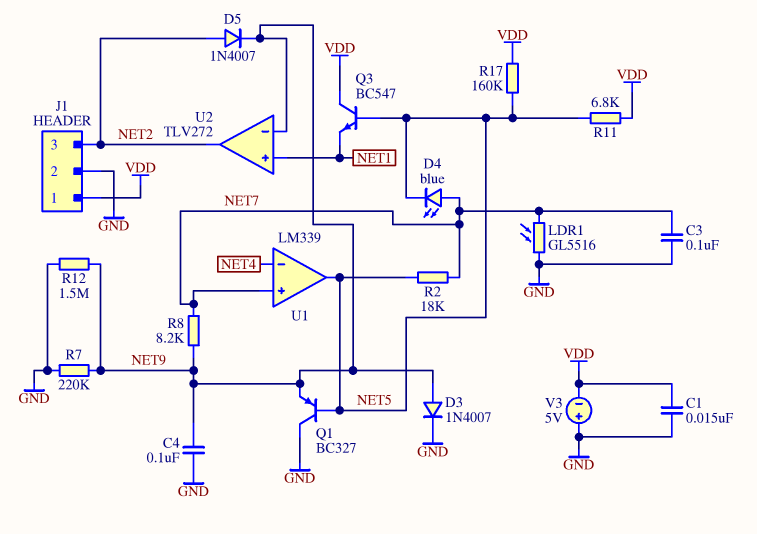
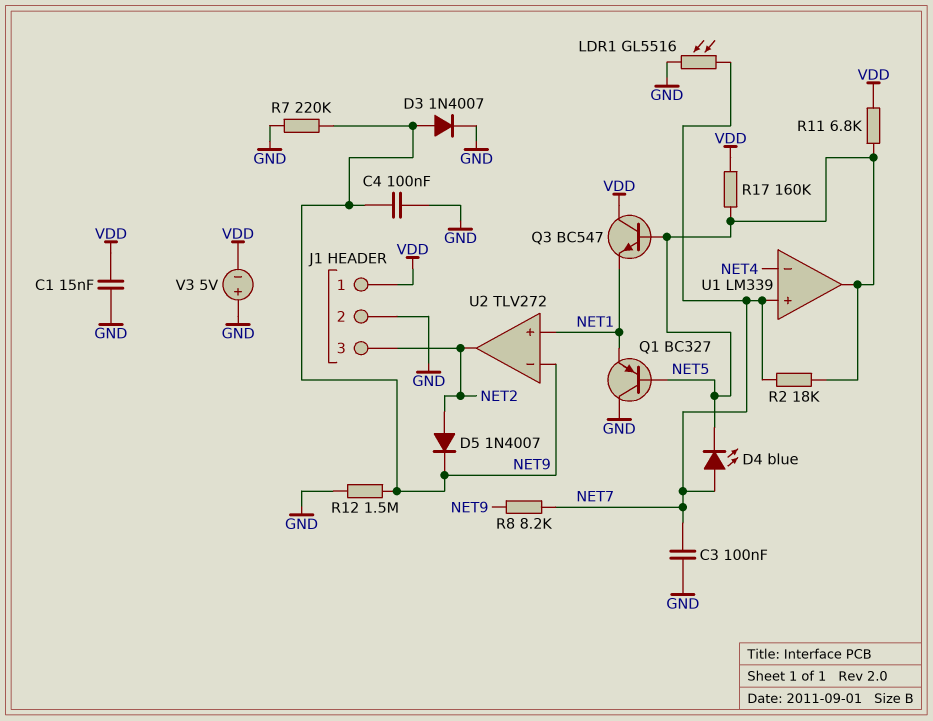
Q1: PNP BC327 (B NET5, C GND, E NET9) -> PNP BC327 (B NET5, C GND, E NET1)

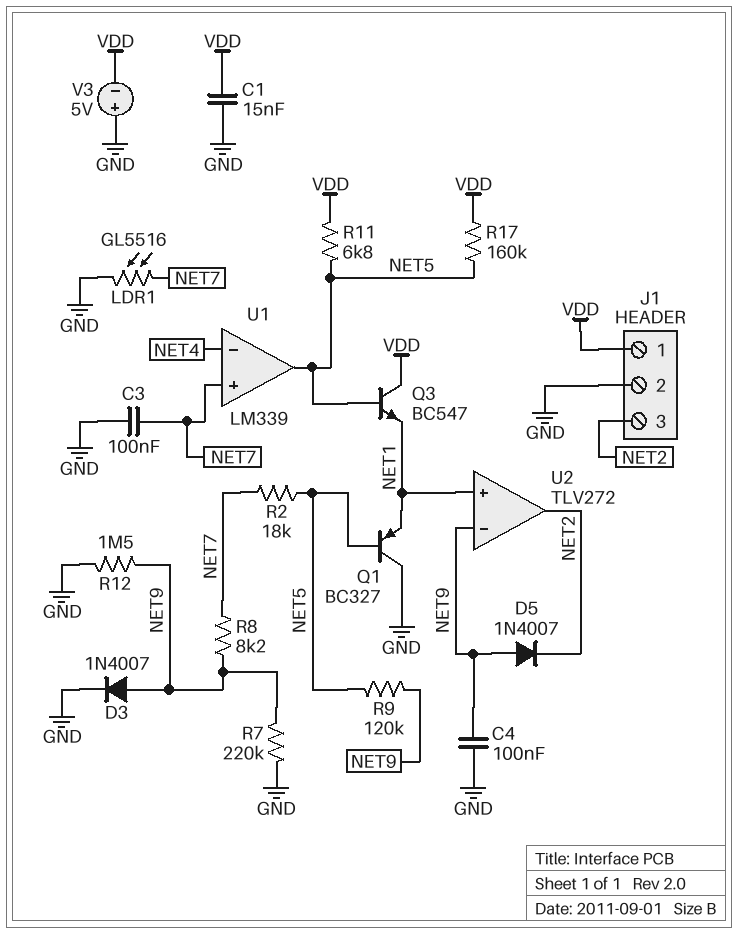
D4: LED blue (A NET7, K NET5) -> none
D5: diode 1N4007 (A NET2, K NET9) -> diode 1N4007 (A NET9, K NET2)
R9: none -> 120k (NET5, NET9)

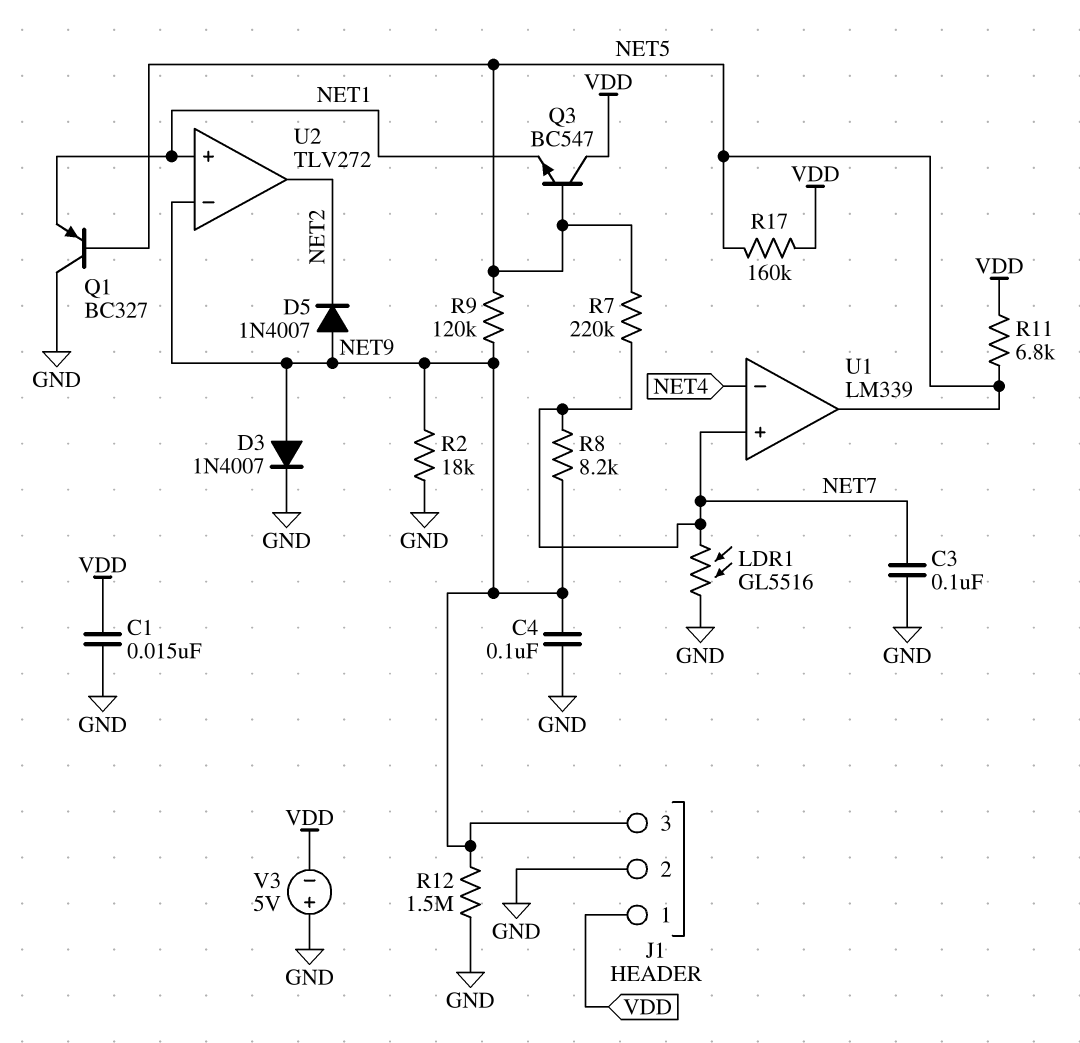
J1 pin 3: NET2 -> NET9
R2: 18k (NET5, NET7) -> 18k (GND, NET9)
R7: 220k (GND, NET9) -> 220k (NET5, NET7)

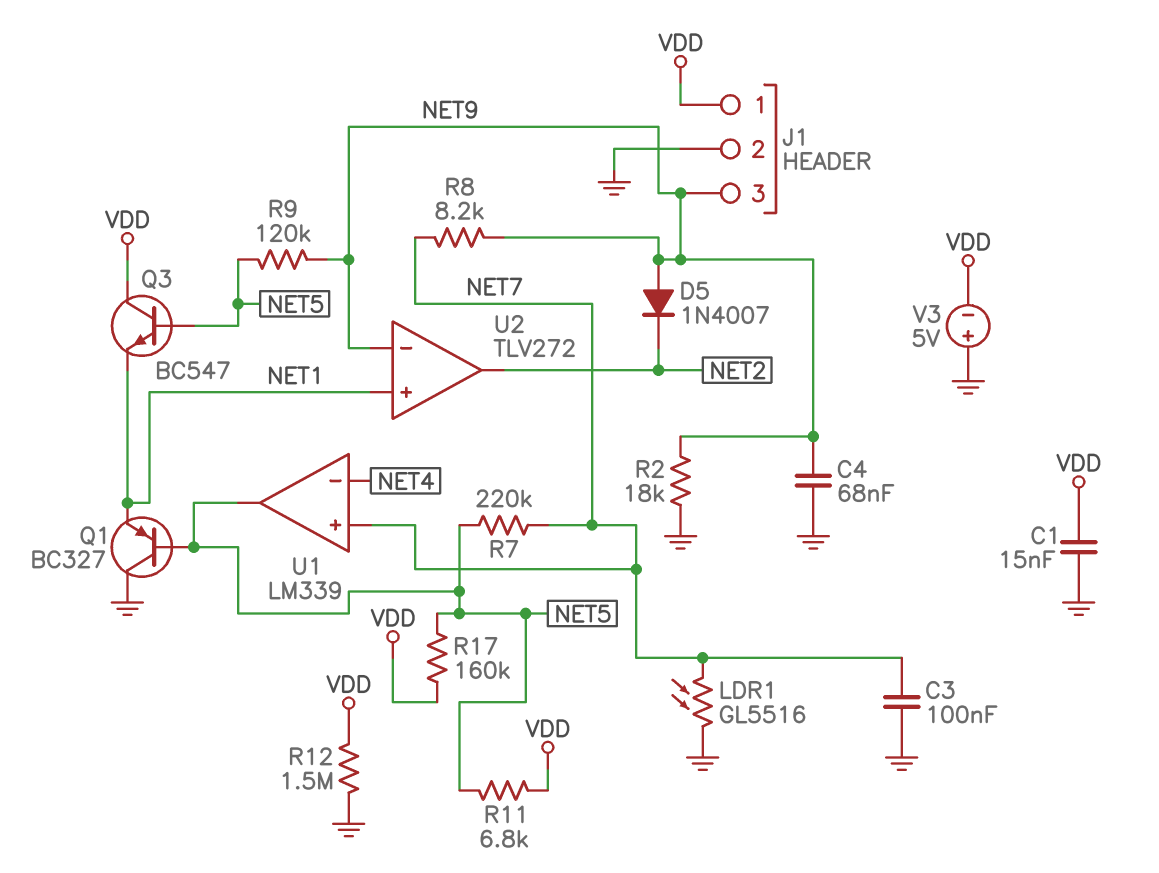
C4: 100nF (GND, NET9) -> 68nF (GND, NET9)
D3: diode 1N4007 (A NET9, K GND) -> none
R12: 1.5M (GND, NET9) -> 1.5M (GND, VDD)

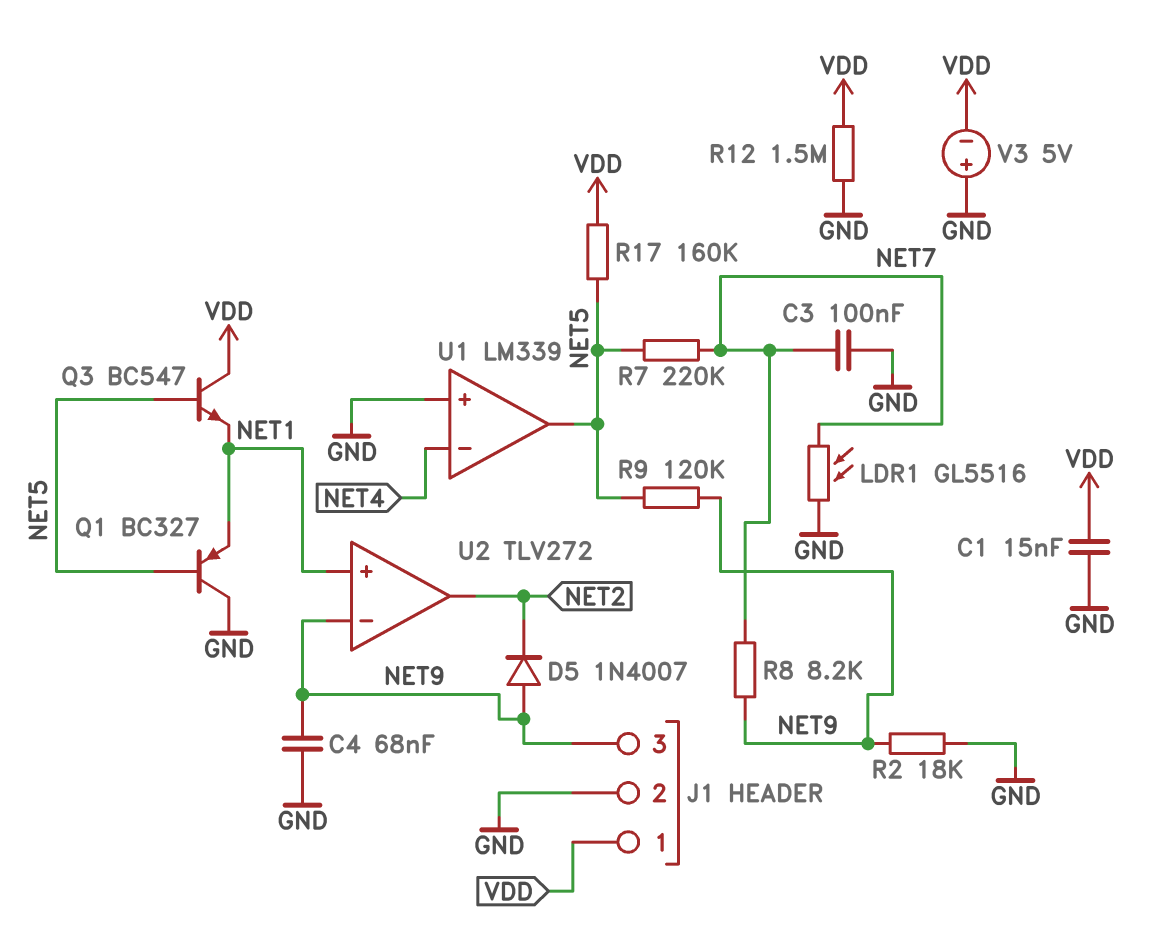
R11: 6.8k (NET5, VDD) -> none
U1 pin in+: NET7 -> GND

